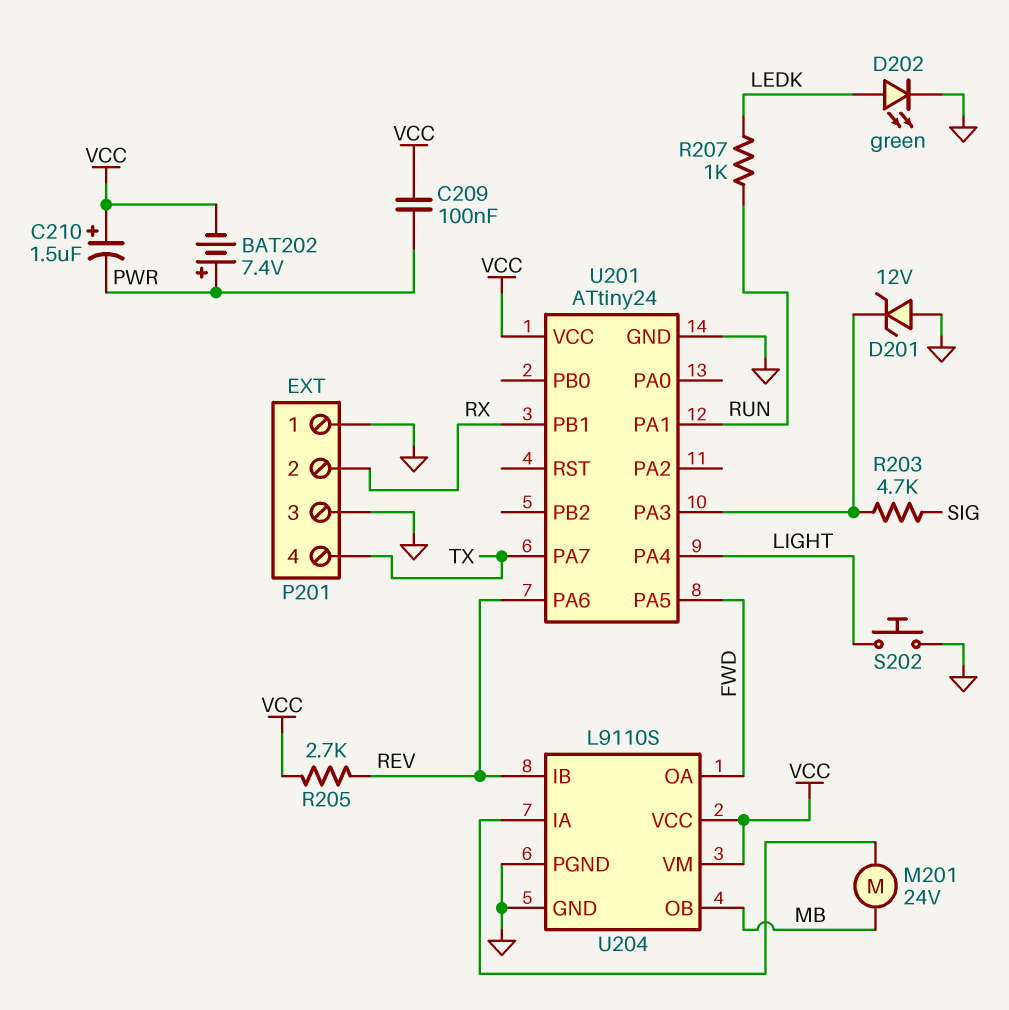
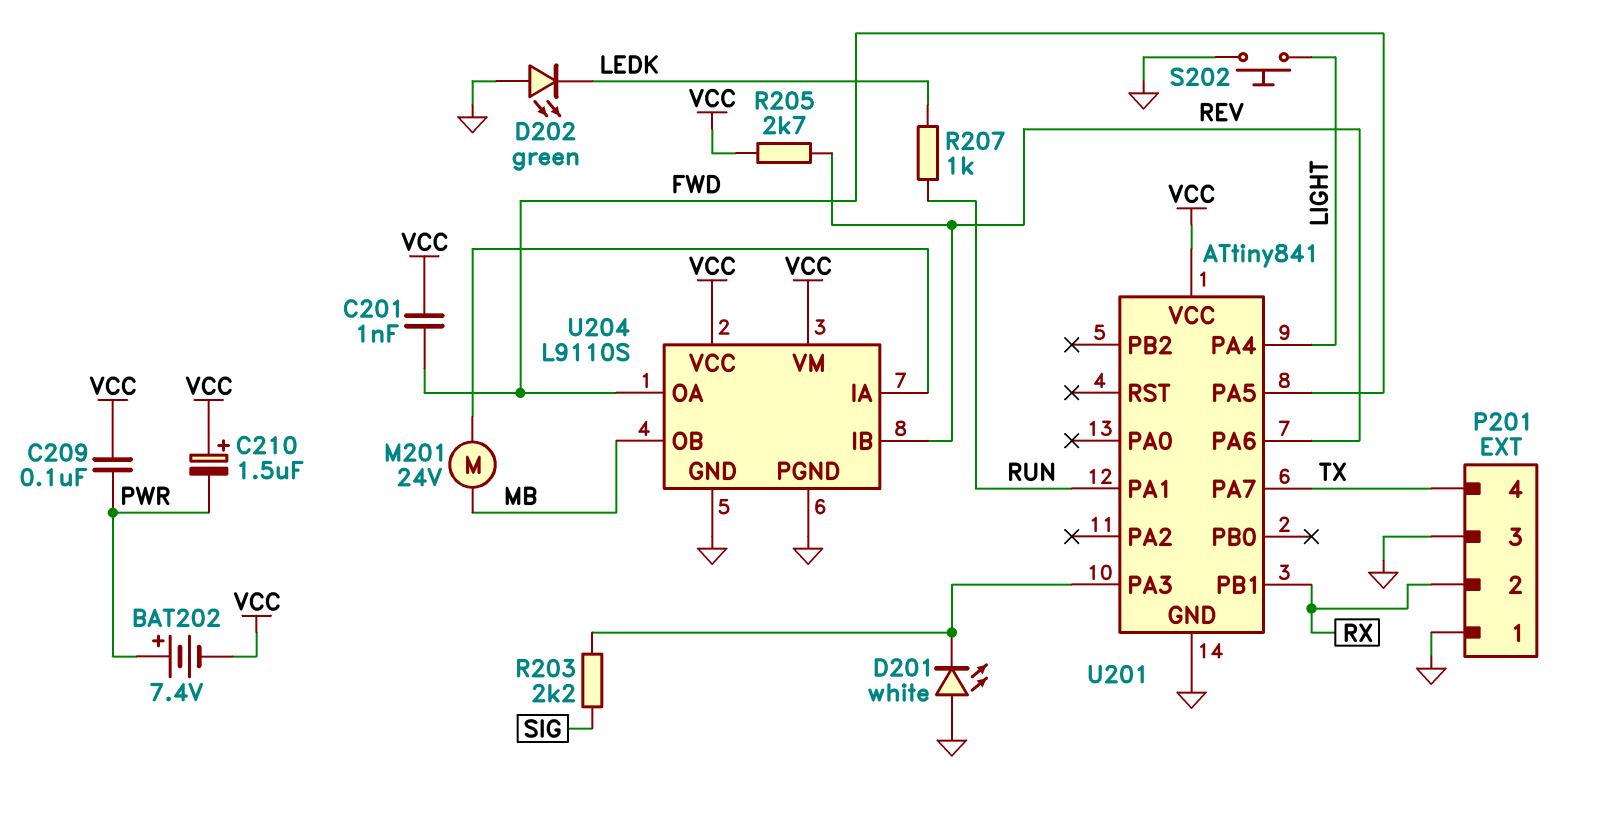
C201: none -> 1nF (FWD, VCC)
D201: zener 12V (A GND, K U201/PA3) -> LED white (A GND, K U201/PA3)
D202: LED green (A LEDK, K GND) -> LED green (A GND, K LEDK)
R203: 4.7k (SIG, U201/PA3) -> 2.2k (SIG, U201/PA3)
U201: ATtiny24 -> ATtiny841

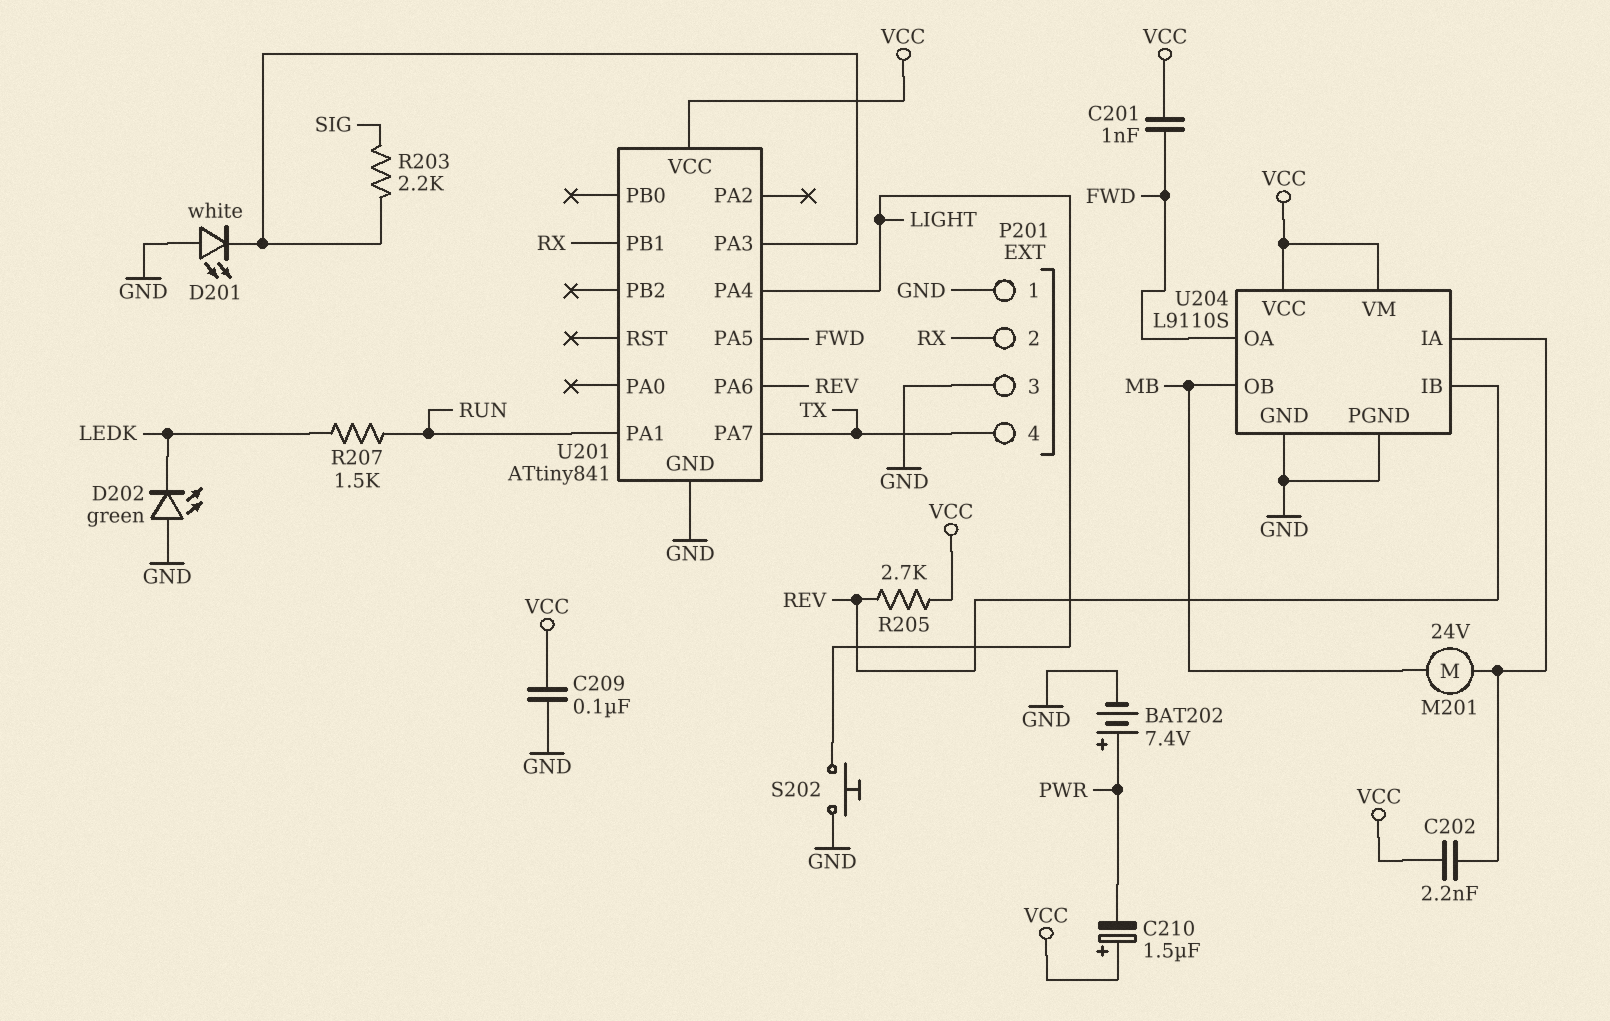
BAT202: 7.4V (plus PWR, minus VCC) -> 7.4V (plus PWR, minus GND)
C202: none -> 2.2nF (U204/IA, VCC)
C209: 100nF (PWR, VCC) -> 100nF (GND, VCC)
R207: 1k (LEDK, RUN) -> 1.5k (LEDK, RUN)

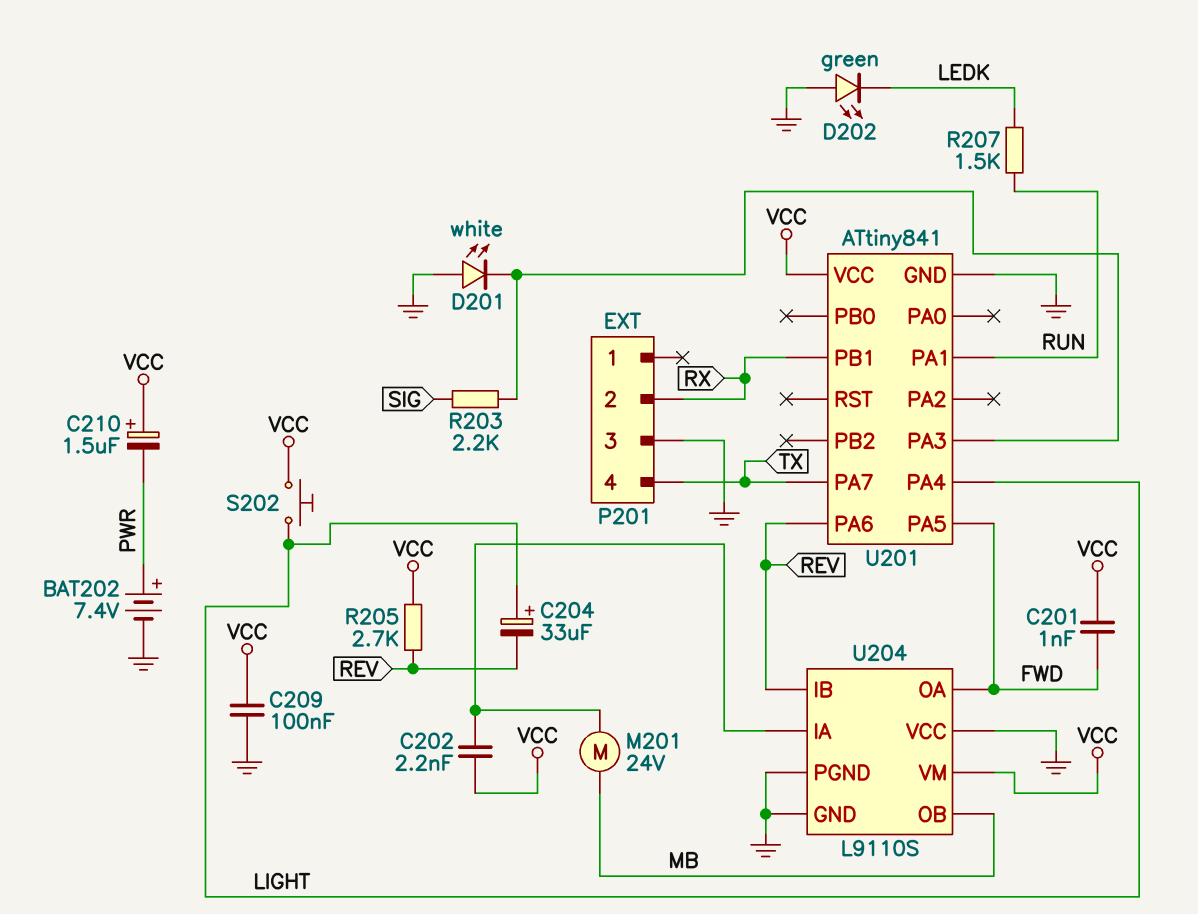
C204: none -> 33uF (plus LIGHT, minus REV)
P201 pin 1: GND -> none
S202: button (GND, LIGHT) -> button (LIGHT, VCC)
U204 pin VCC: VCC -> GND

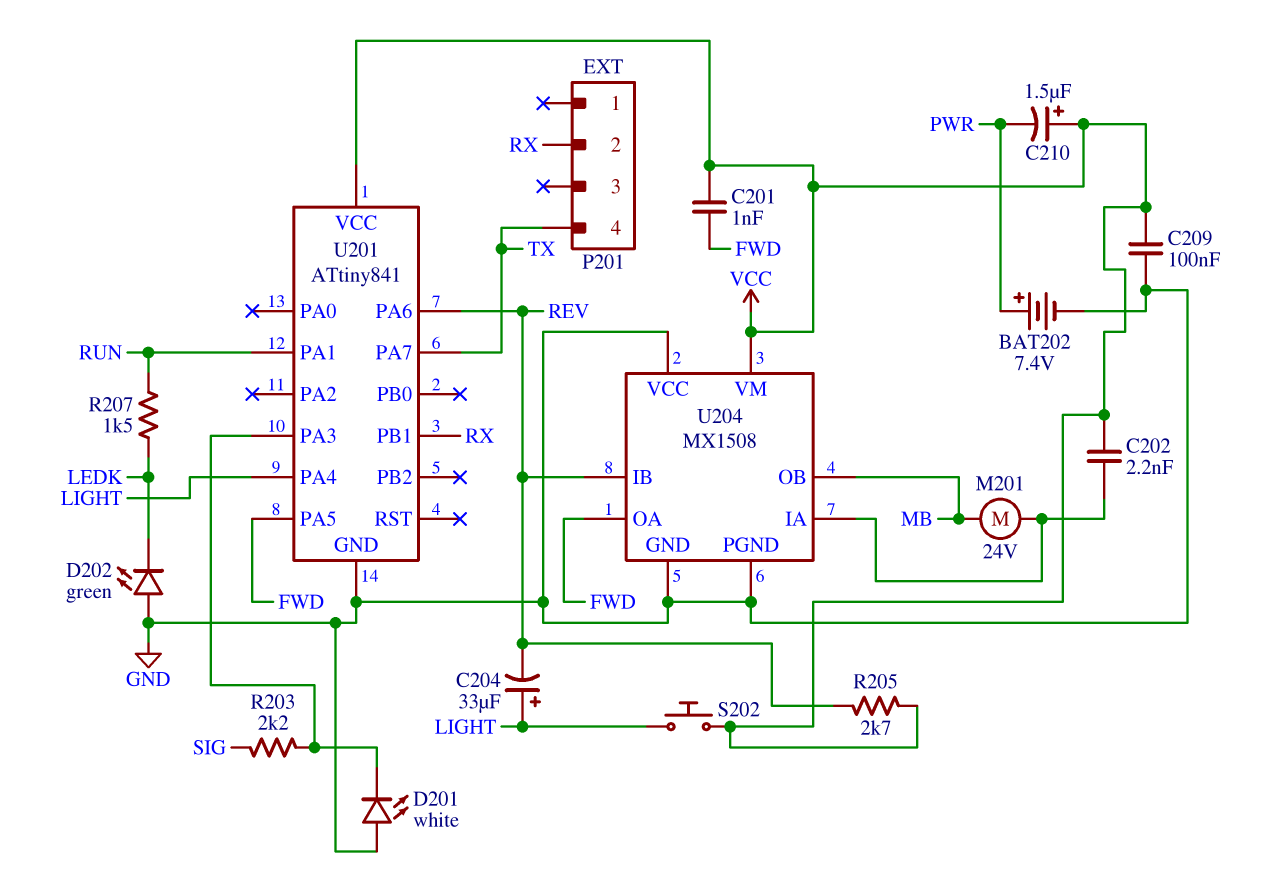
P201 pin 3: GND -> none
U204: L9110S -> MX1508

